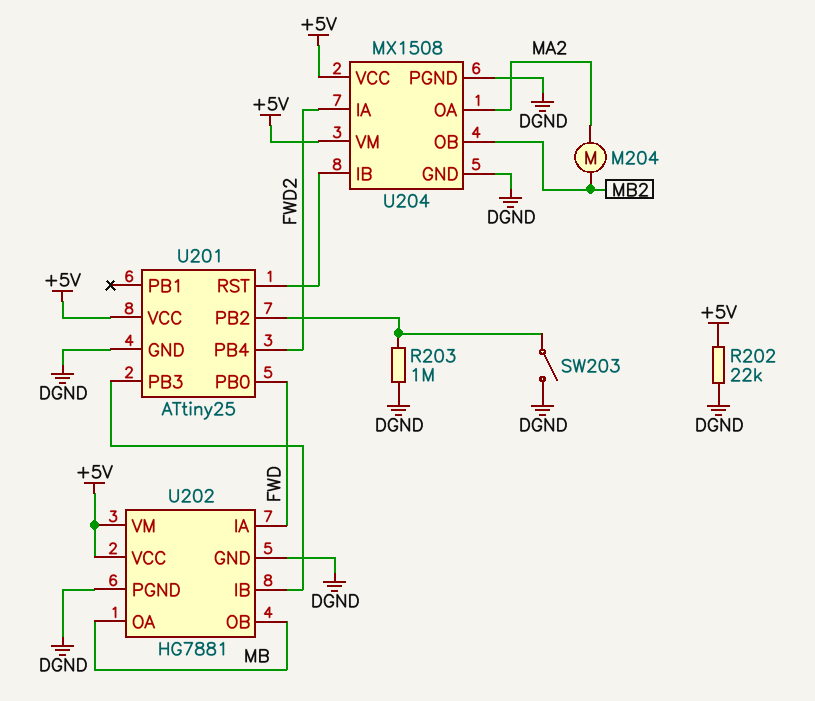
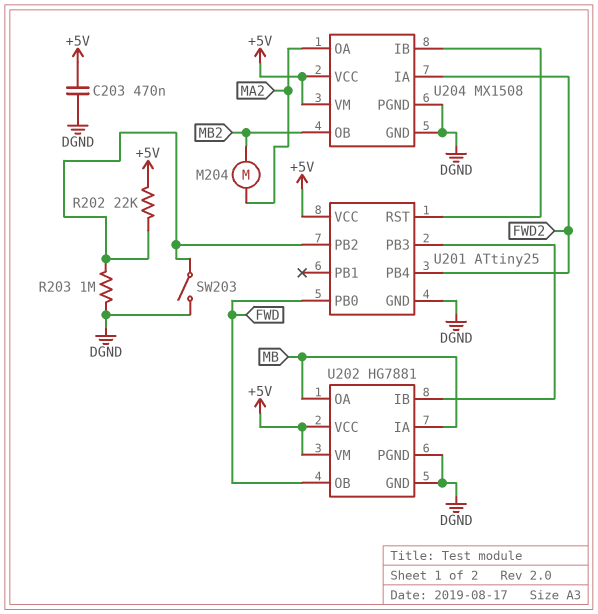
C203: none -> 470nF (+5V, DGND)
R202: 22k (+5V, DGND) -> 22k (+5V, U201/PB2)
U202 pin IA: FWD -> MB
U202 pin OB: MB -> FWD

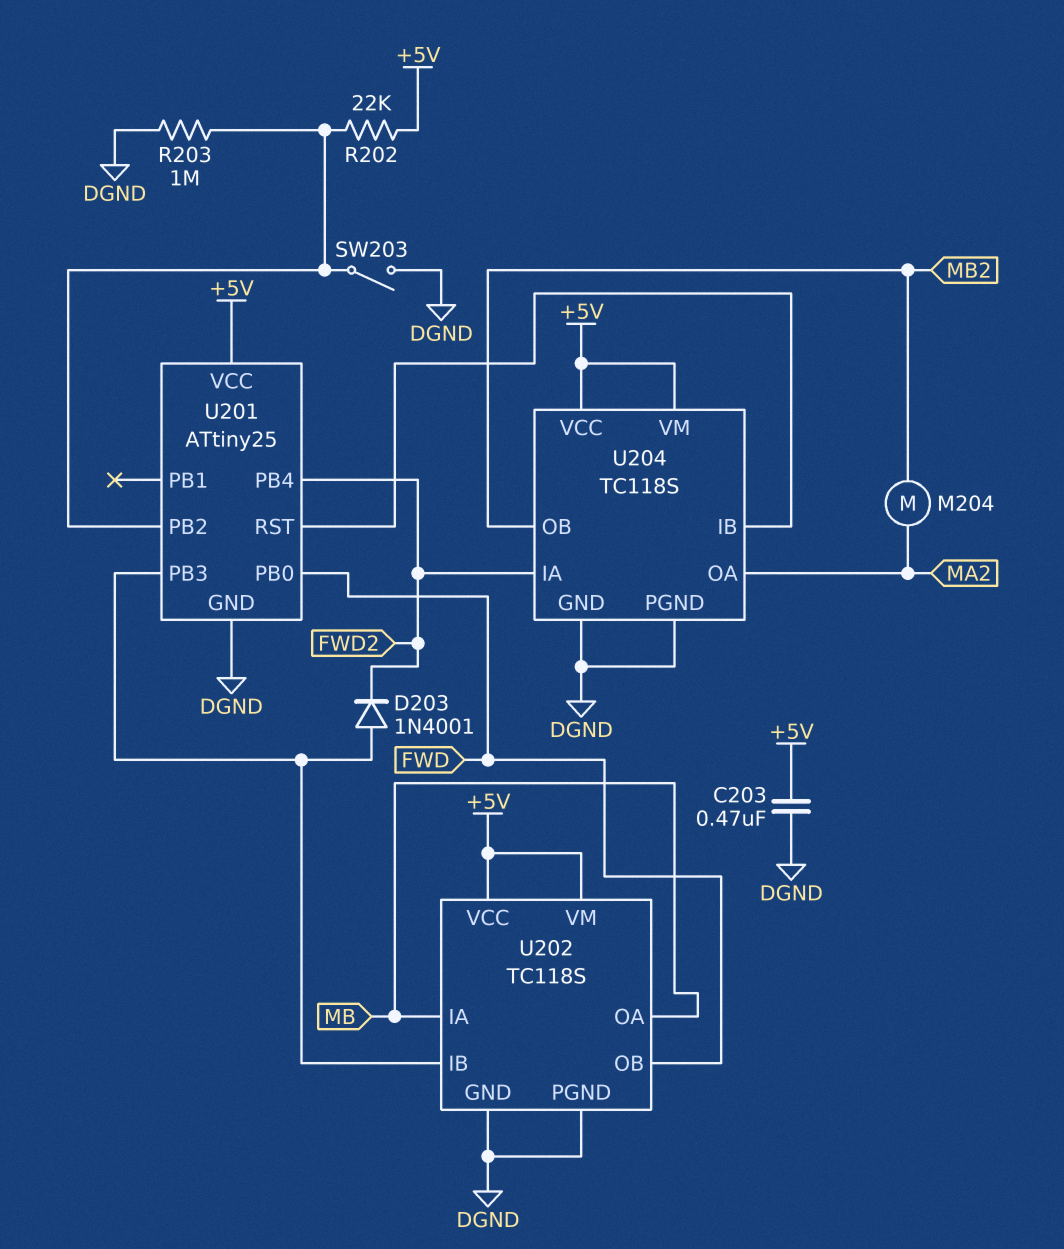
D203: none -> diode 1N4001 (A U201/PB3, K FWD2)
U202: HG7881 -> TC118S
U204: MX1508 -> TC118S

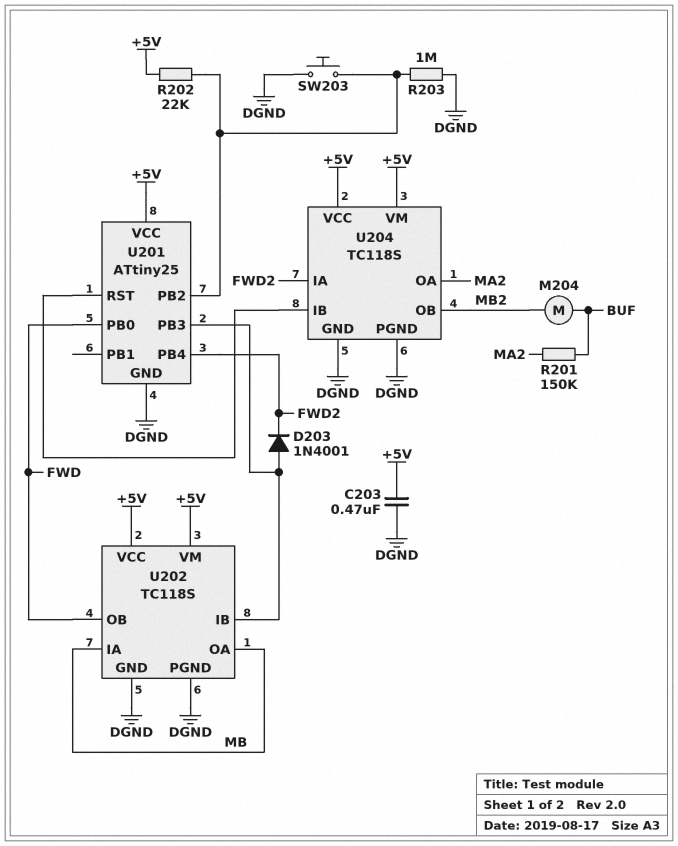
M204: motor (MA2, MB2) -> motor (BUF, MB2)
R201: none -> 150k (BUF, MA2)
SW203: switch (DGND, U201/PB2) -> button (DGND, U201/PB2)

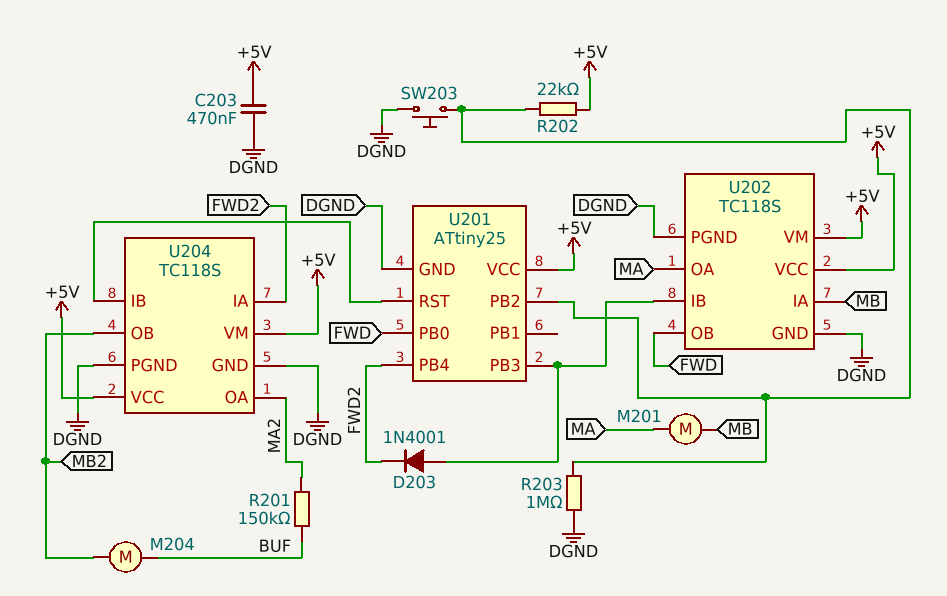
M201: none -> motor (MA, MB)
U202 pin OA: MB -> MA

